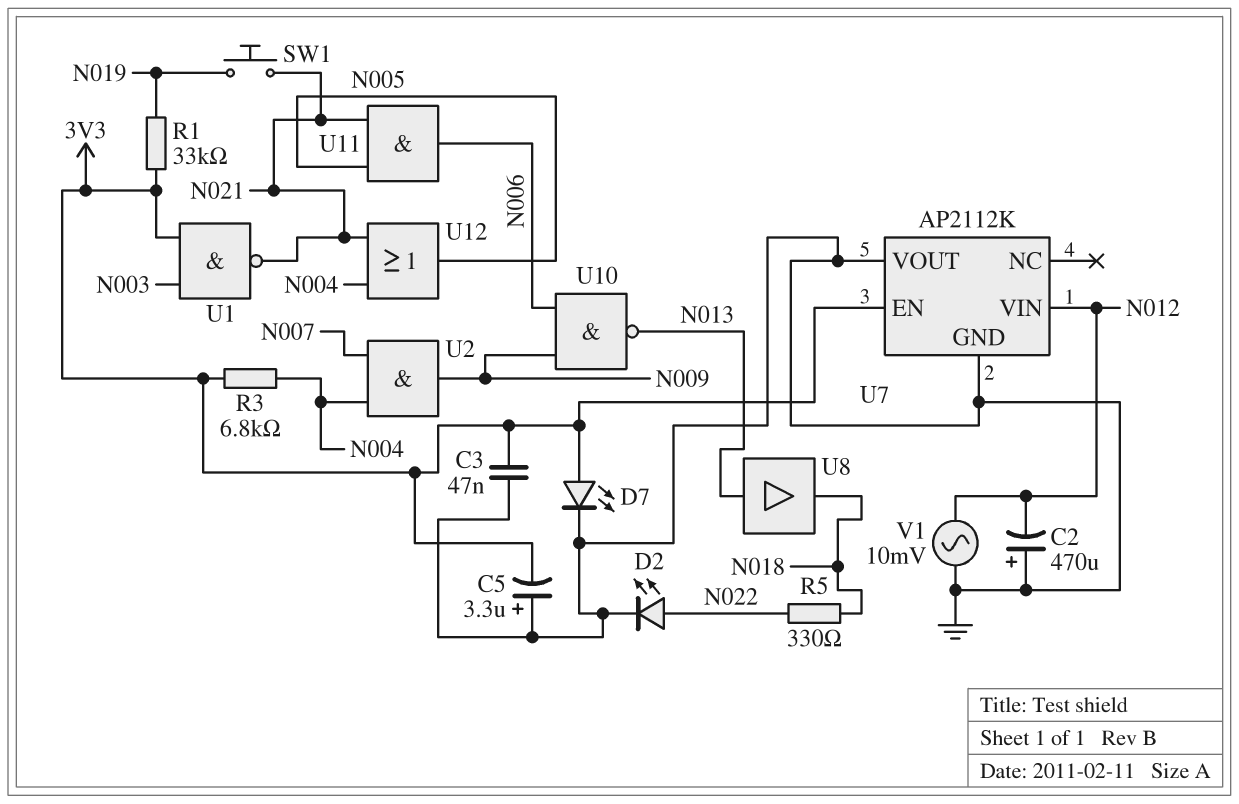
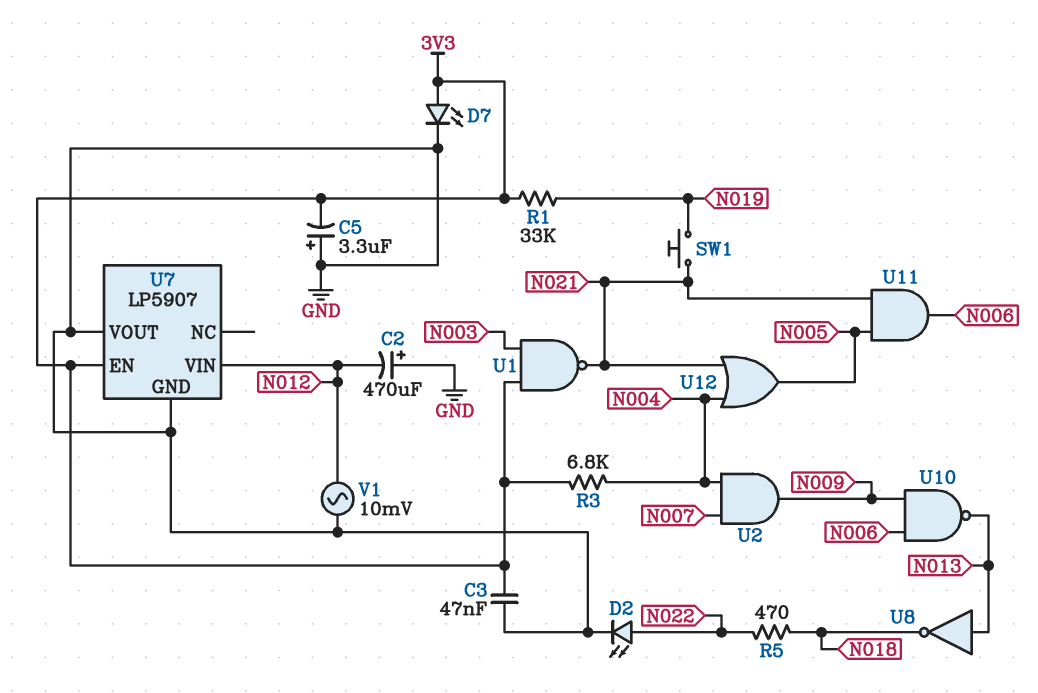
R5: 330 (N018, N022) -> 470 (N018, N022)
U7: AP2112K -> LP5907
U8: buffer (in N013, out N018) -> NOT (in N013, out N018)

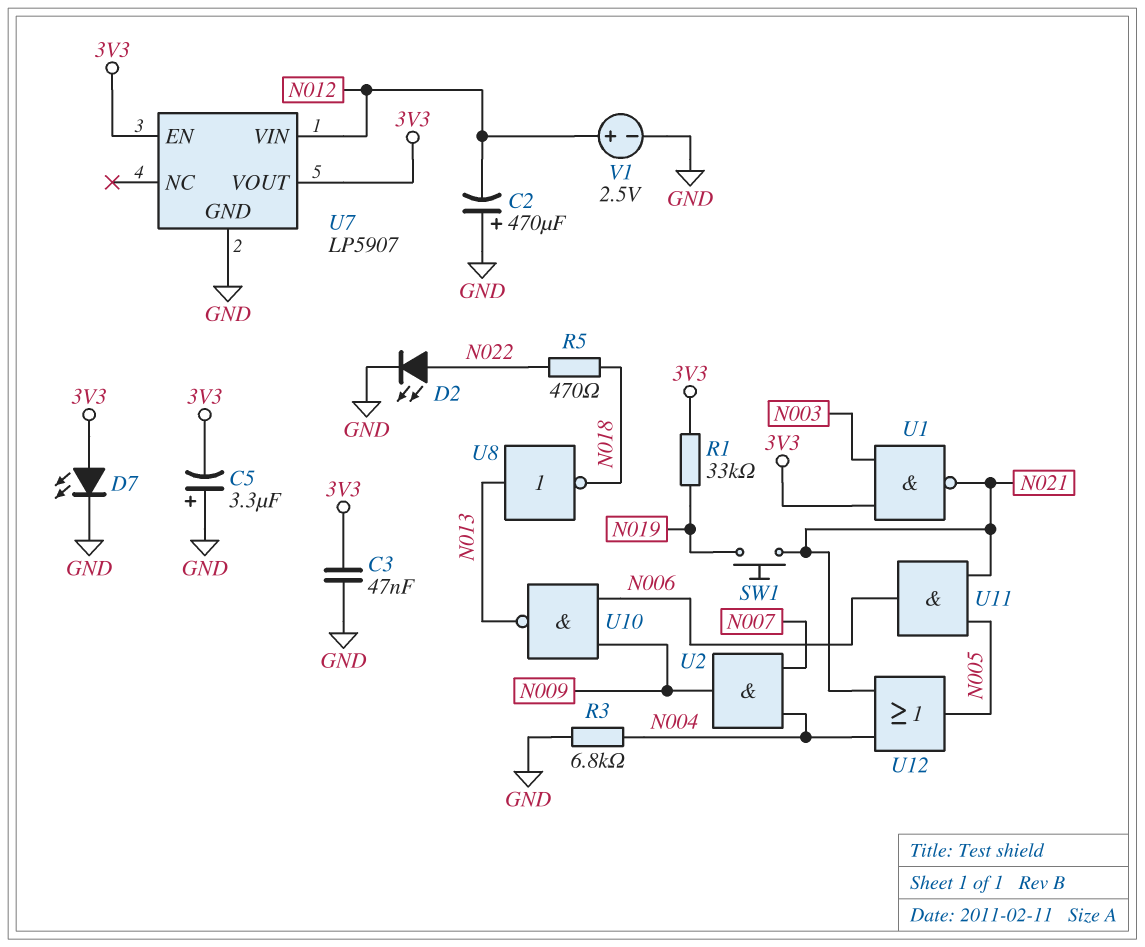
R3: 6.8k (3V3, N004) -> 6.8k (GND, N004)
U7 pin VOUT: GND -> 3V3
V1: AC 10mV (GND, N012) -> 2.5V (plus N012, minus GND)

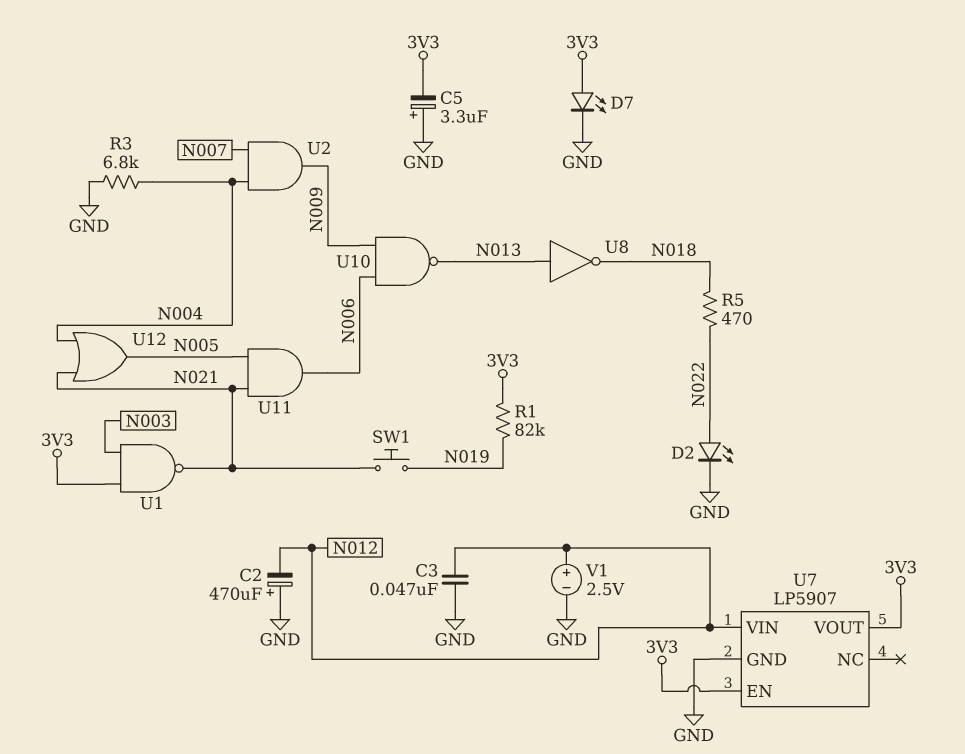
C3: 47nF (3V3, GND) -> 47nF (GND, N012)
R1: 33k (3V3, N019) -> 82k (3V3, N019)

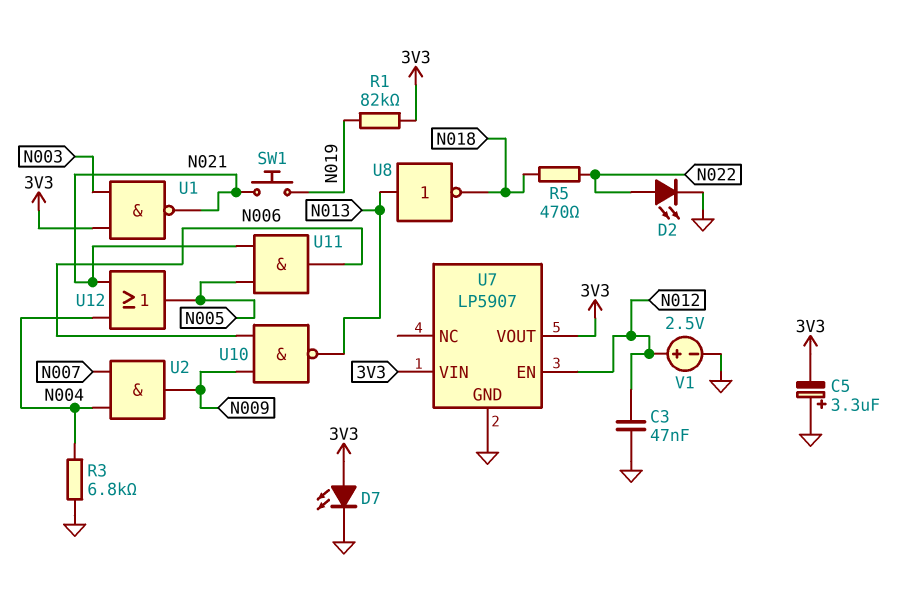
C2: 470uF (plus GND, minus N012) -> none
U7 pin EN: 3V3 -> N012
U7 pin VIN: N012 -> 3V3

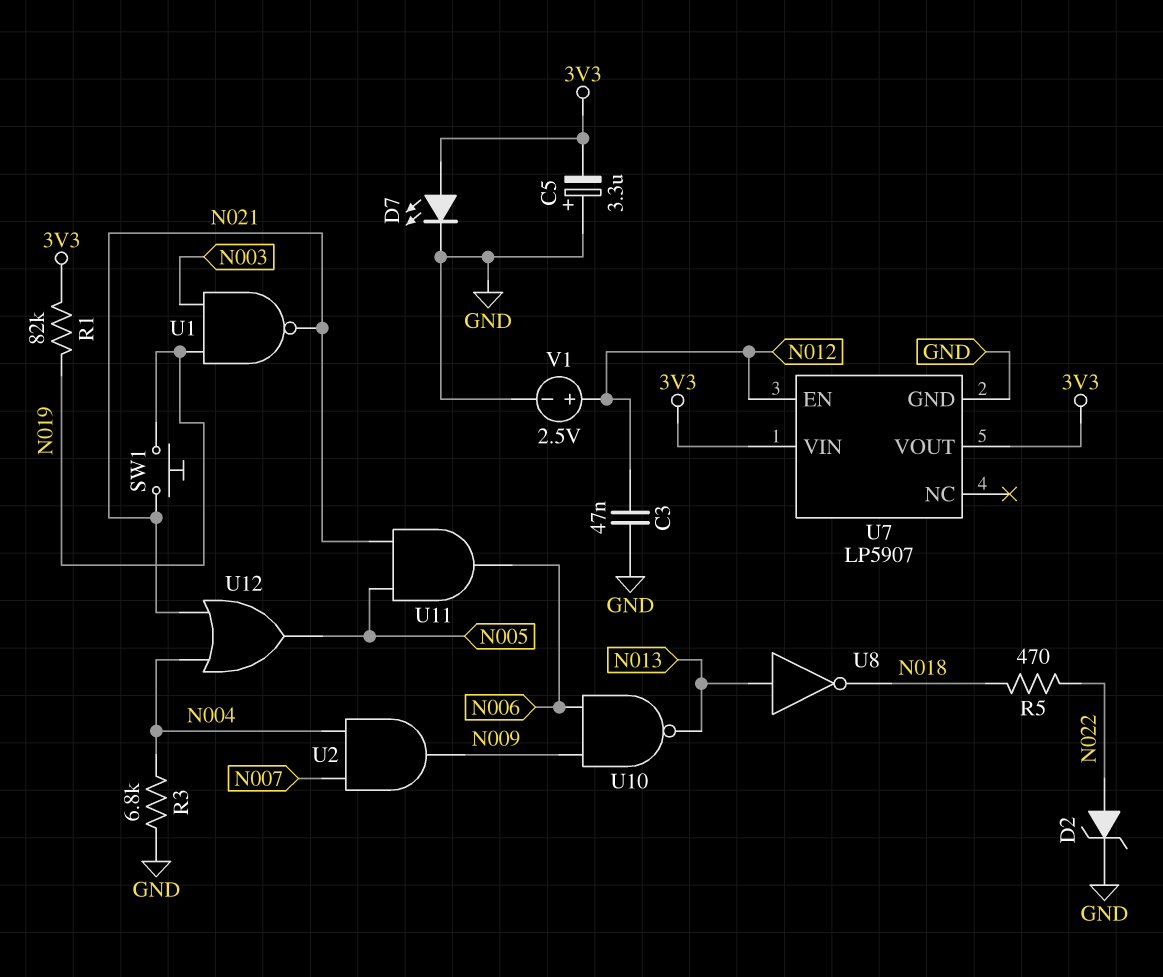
D2: LED (A N022, K GND) -> zener (A N022, K GND)
U1: NAND (in 3V3, in N003, out N021) -> NAND (in N003, in N019, out N021)

